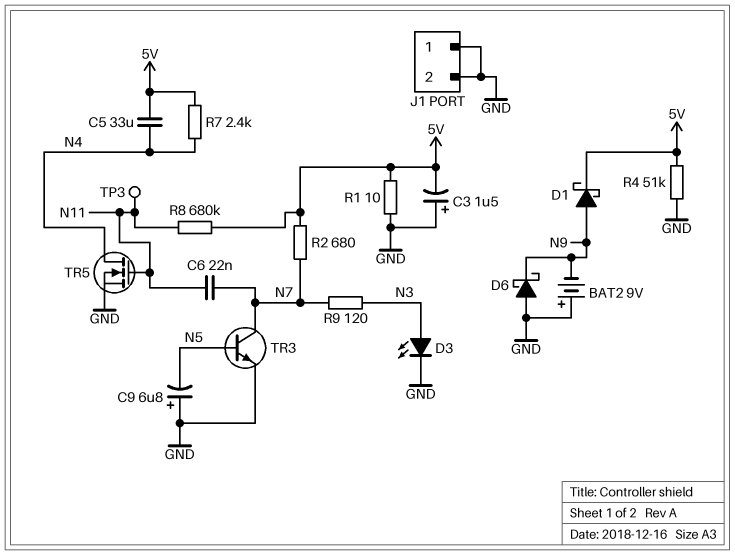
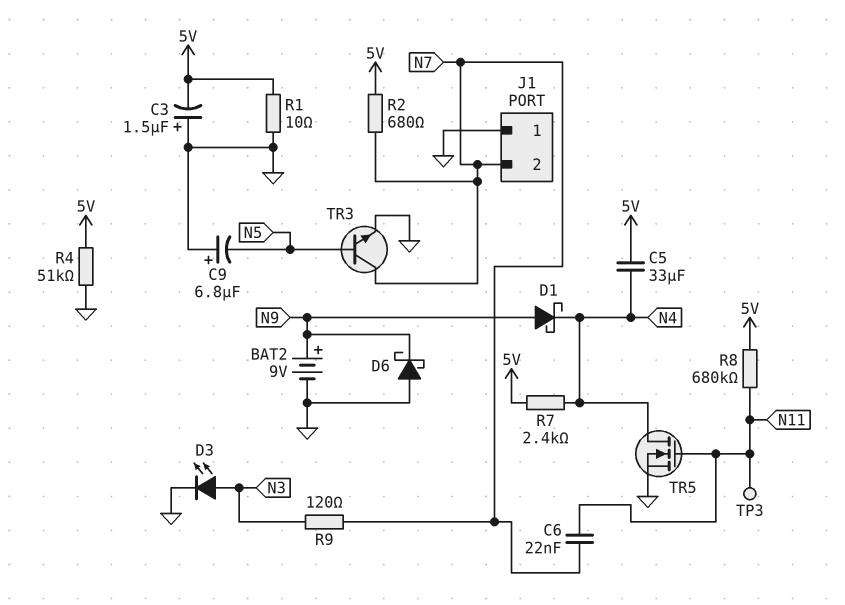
BAT2: 9V (plus GND, minus N9) -> 9V (plus N9, minus GND)
D1: schottky (A N9, K 5V) -> schottky (A N9, K N4)
J1 pin 2: GND -> N7

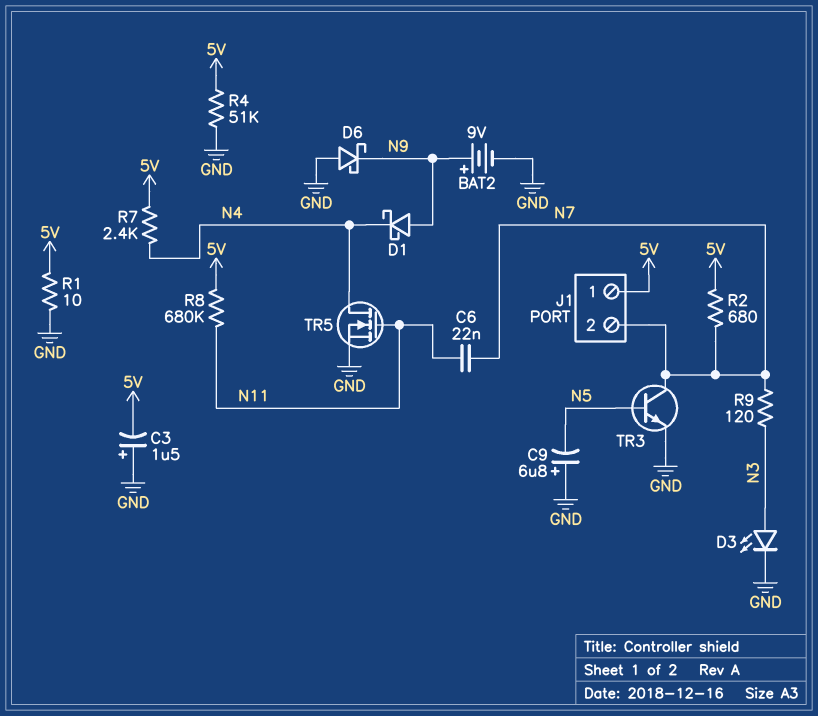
C5: 33uF (5V, N4) -> none
J1 pin 1: GND -> 5V
TP3: test point (N11) -> none

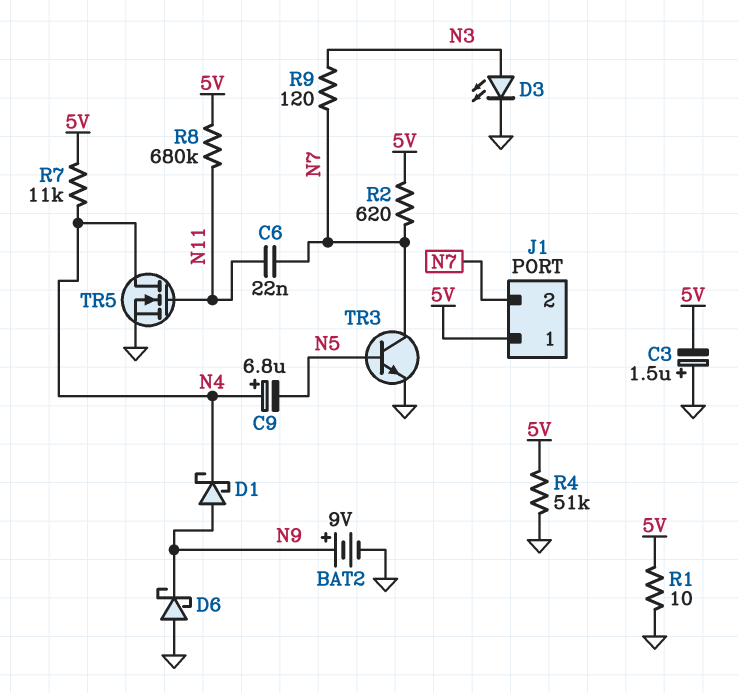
C9: 6.8uF (plus GND, minus N5) -> 6.8uF (plus N4, minus N5)
R2: 680 (5V, N7) -> 620 (5V, N7)
R7: 2.4k (5V, N4) -> 11k (5V, N4)

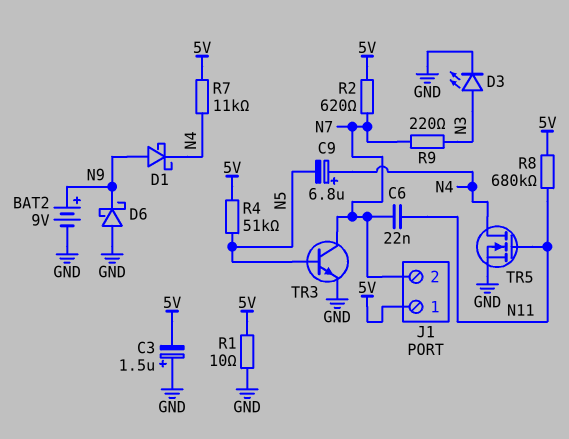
R4: 51k (5V, GND) -> 51k (5V, N5)
R9: 120 (N3, N7) -> 220 (N3, N7)

